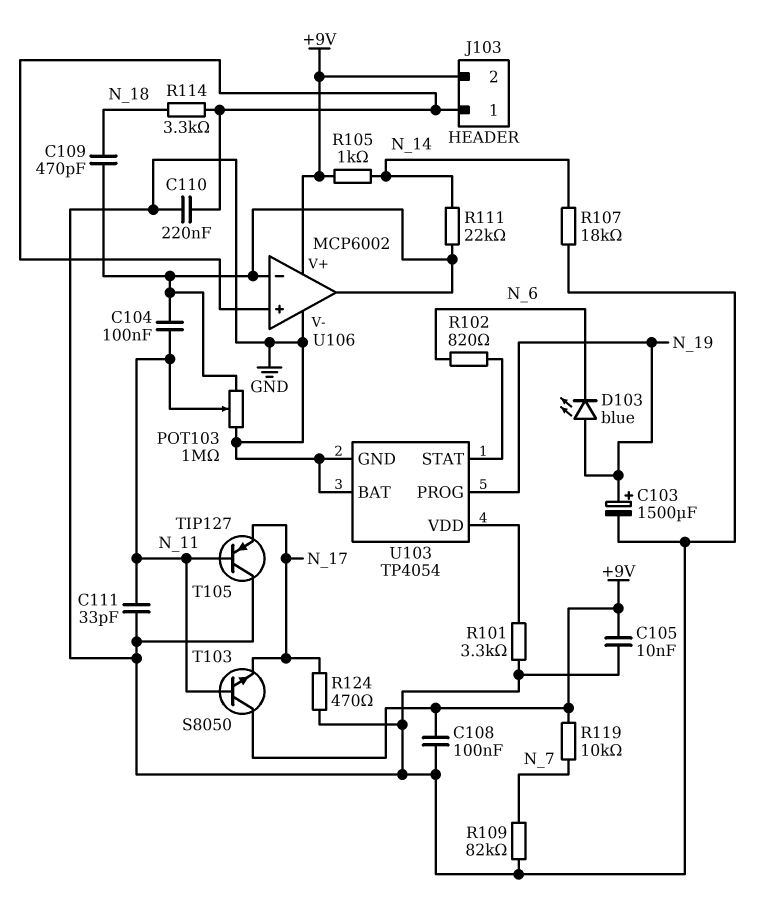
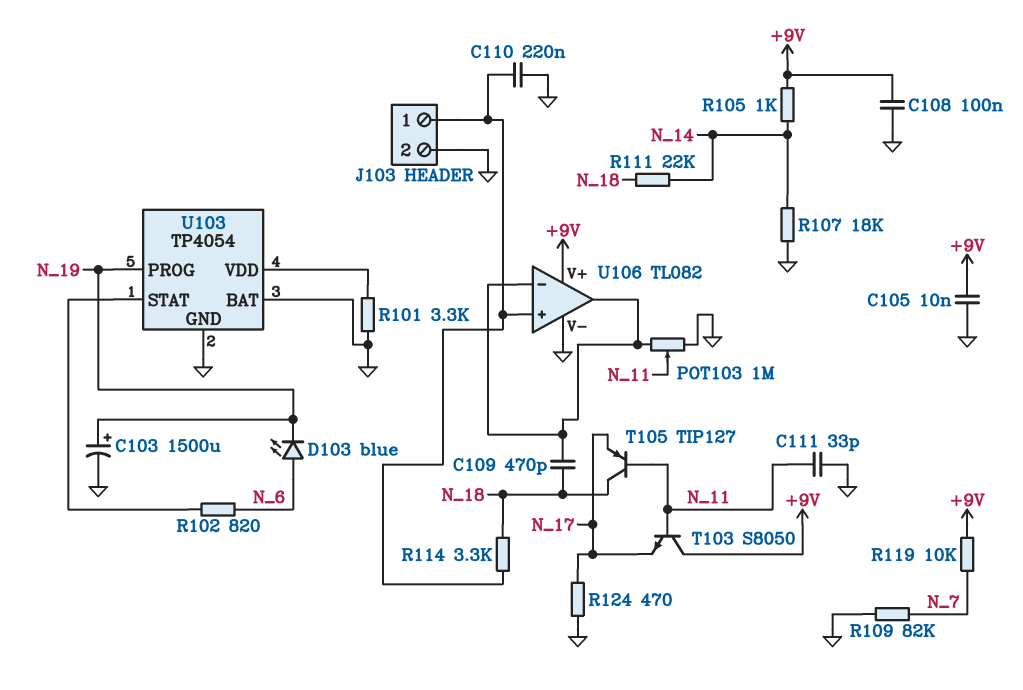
C104: 100nF (N_11, U106/in-) -> none
D103: LED blue (A N_19, K N_6) -> LED blue (A N_6, K N_19)
J103 pin 2: +9V -> GND
R111: 22k (N_14, U106/in-) -> 22k (N_14, N_18)
T105: PNP TIP127 (B N_11, C GND, E N_17) -> PNP TIP127 (B N_11, C N_18, E N_17)
U106: MCP6002 -> TL082

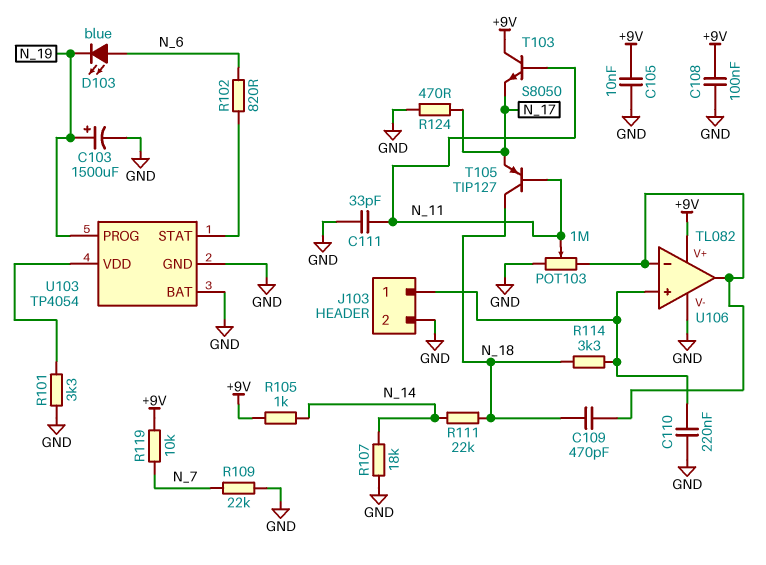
R109: 82k (GND, N_7) -> 22k (GND, N_7)

